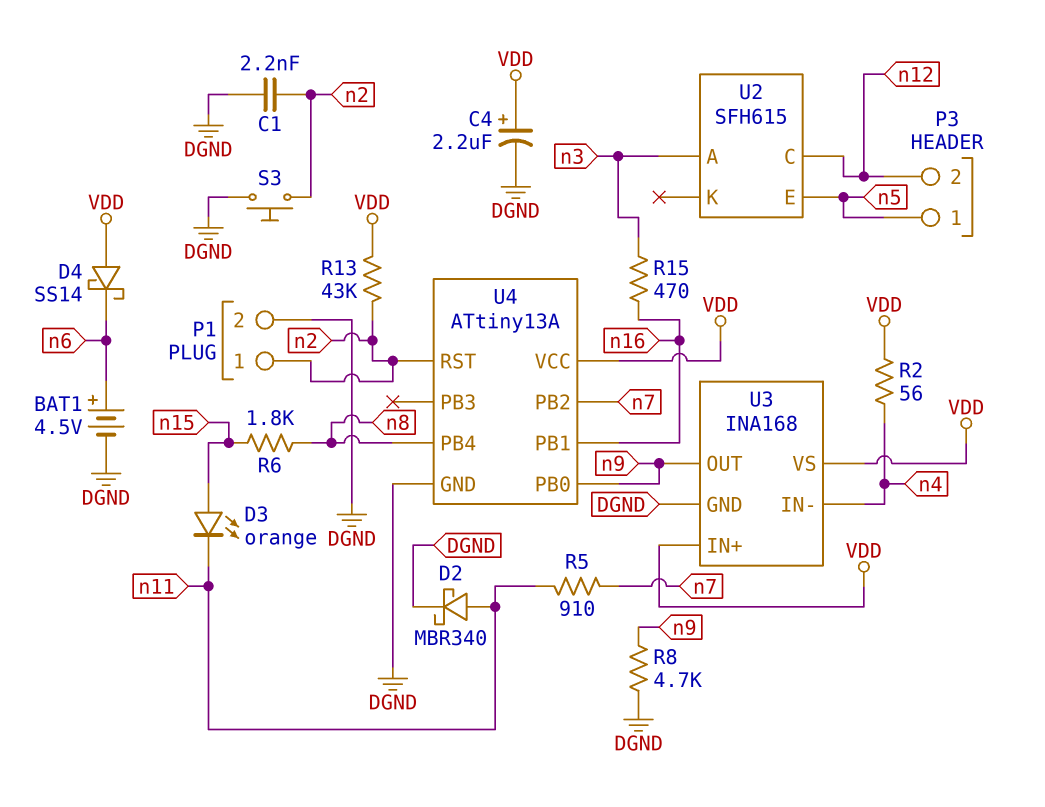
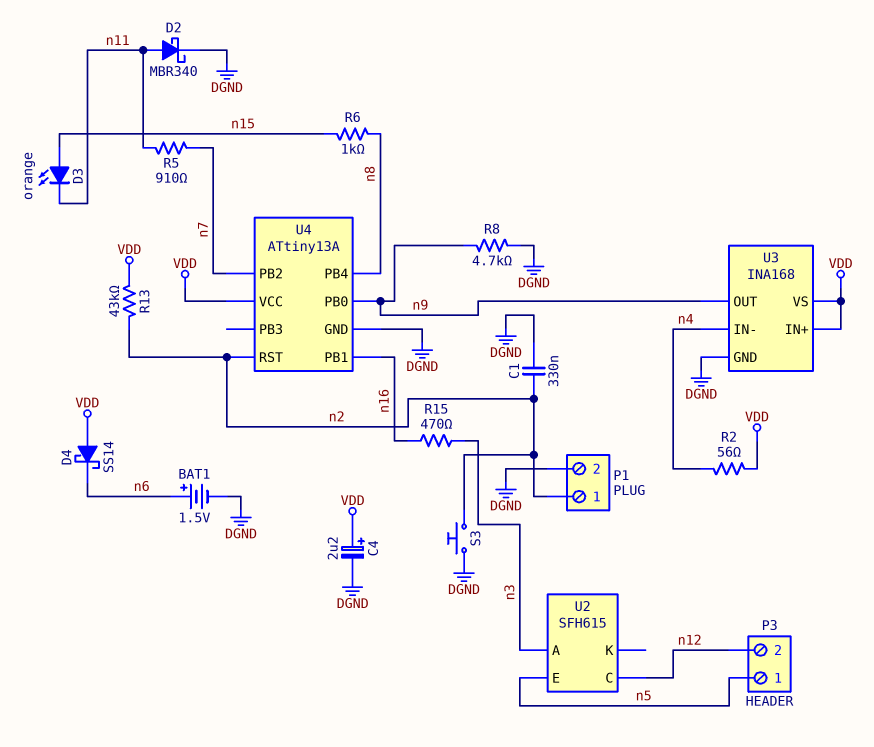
BAT1: 4.5V (plus n6, minus DGND) -> 1.5V (plus n6, minus DGND)
C1: 2.2nF (DGND, n2) -> 330nF (DGND, n2)
R6: 1.8k (n8, n15) -> 1k (n8, n15)

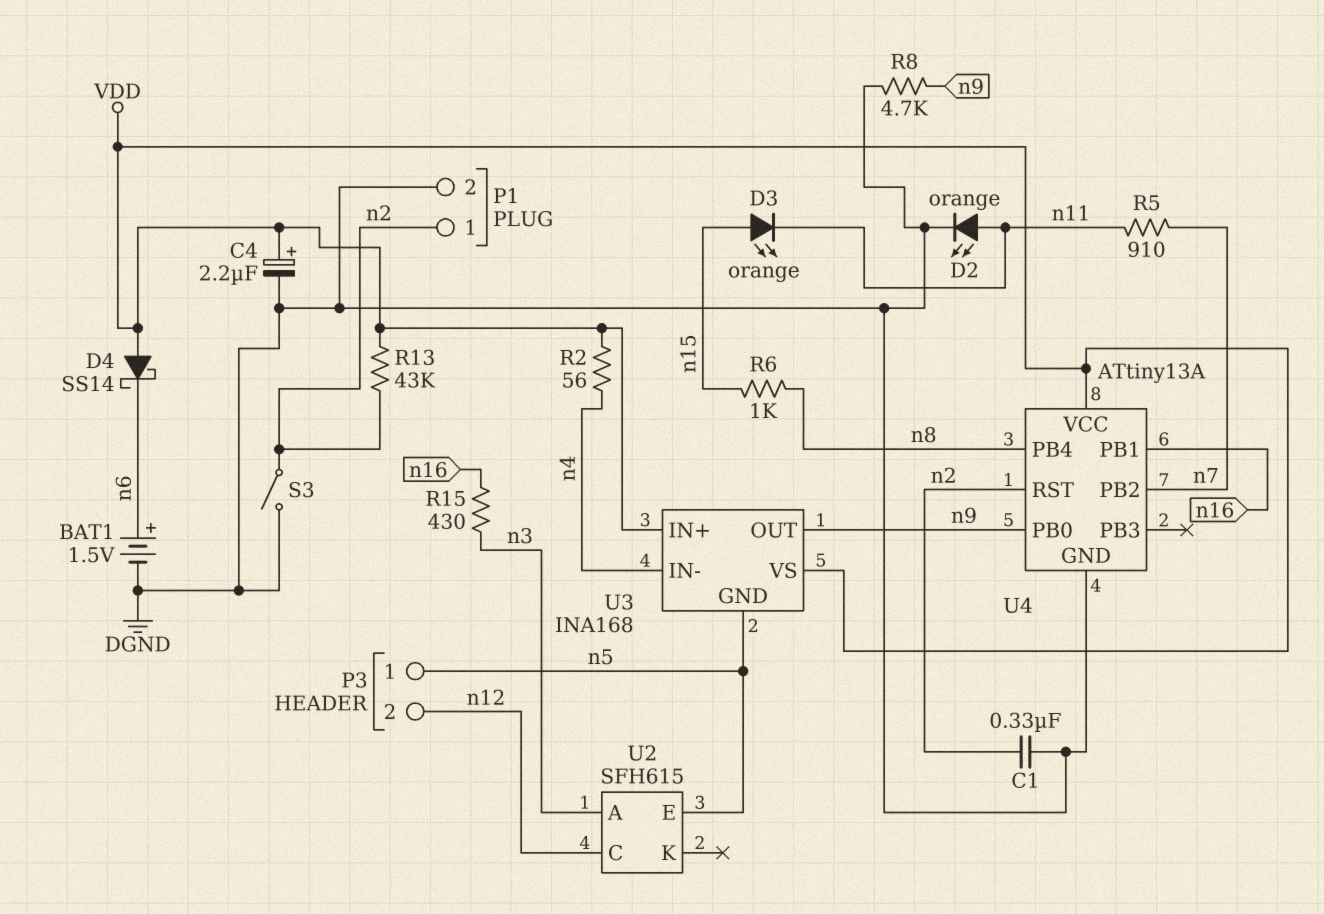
D2: schottky MBR340 (A n11, K DGND) -> LED orange (A n11, K DGND)
R15: 470 (n3, n16) -> 430 (n3, n16)
S3: button (DGND, n2) -> switch (DGND, n2)
U3 pin GND: DGND -> n5

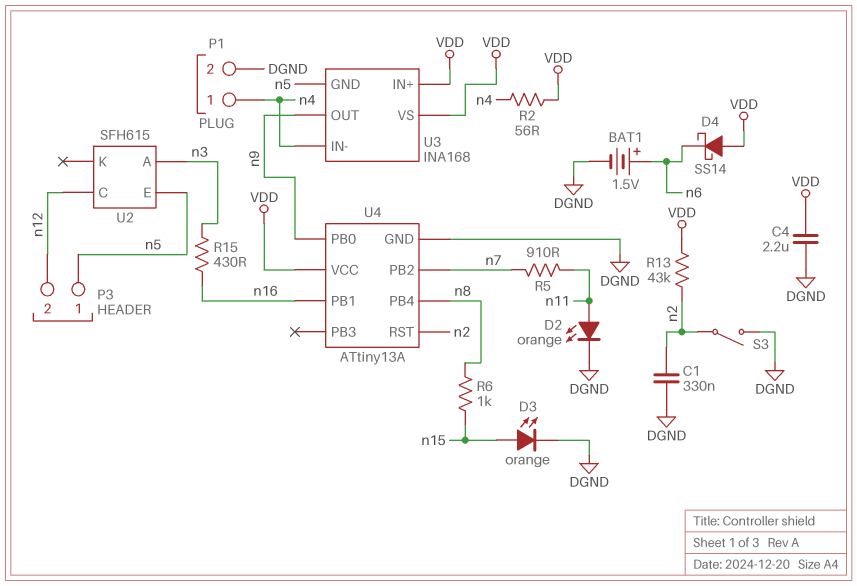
C4: 2.2uF (plus VDD, minus DGND) -> 2.2uF (DGND, VDD)
D3: LED orange (A n15, K n11) -> LED orange (A n15, K DGND)
P1 pin 1: n2 -> n4
R8: 4.7k (DGND, n9) -> none

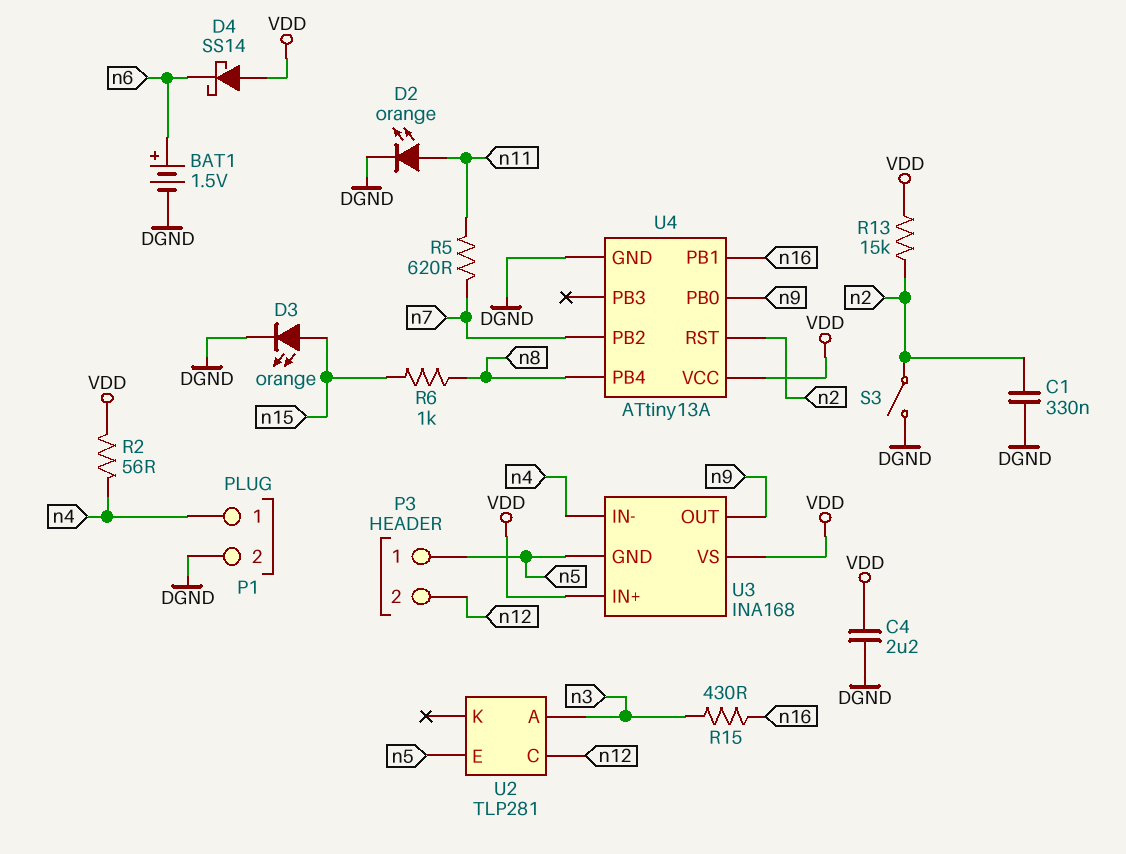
R5: 910 (n7, n11) -> 620 (n7, n11)
R13: 43k (VDD, n2) -> 15k (VDD, n2)
U2: SFH615 -> TLP281

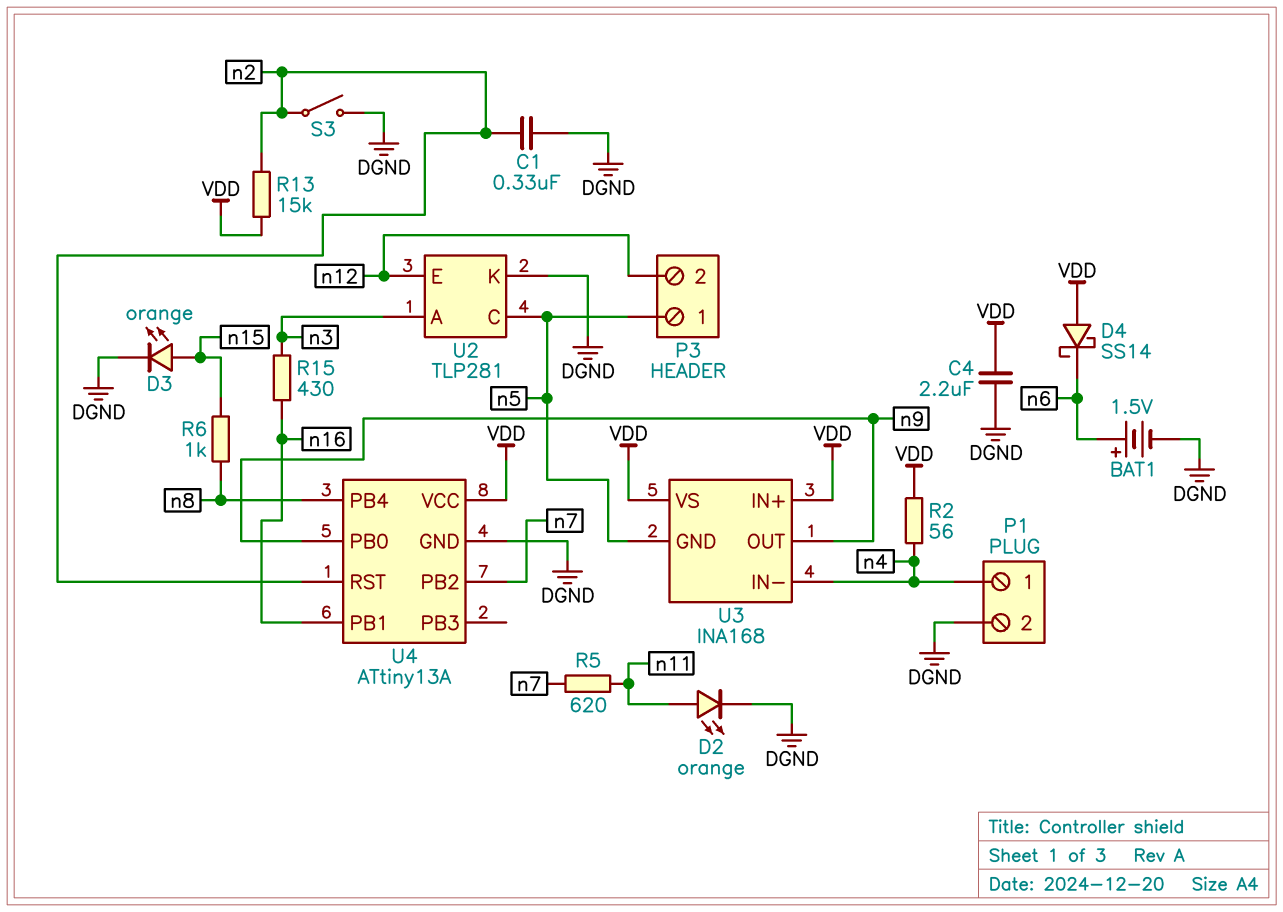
U2 pin C: n12 -> n5
U2 pin E: n5 -> n12
U2 pin K: none -> DGND

